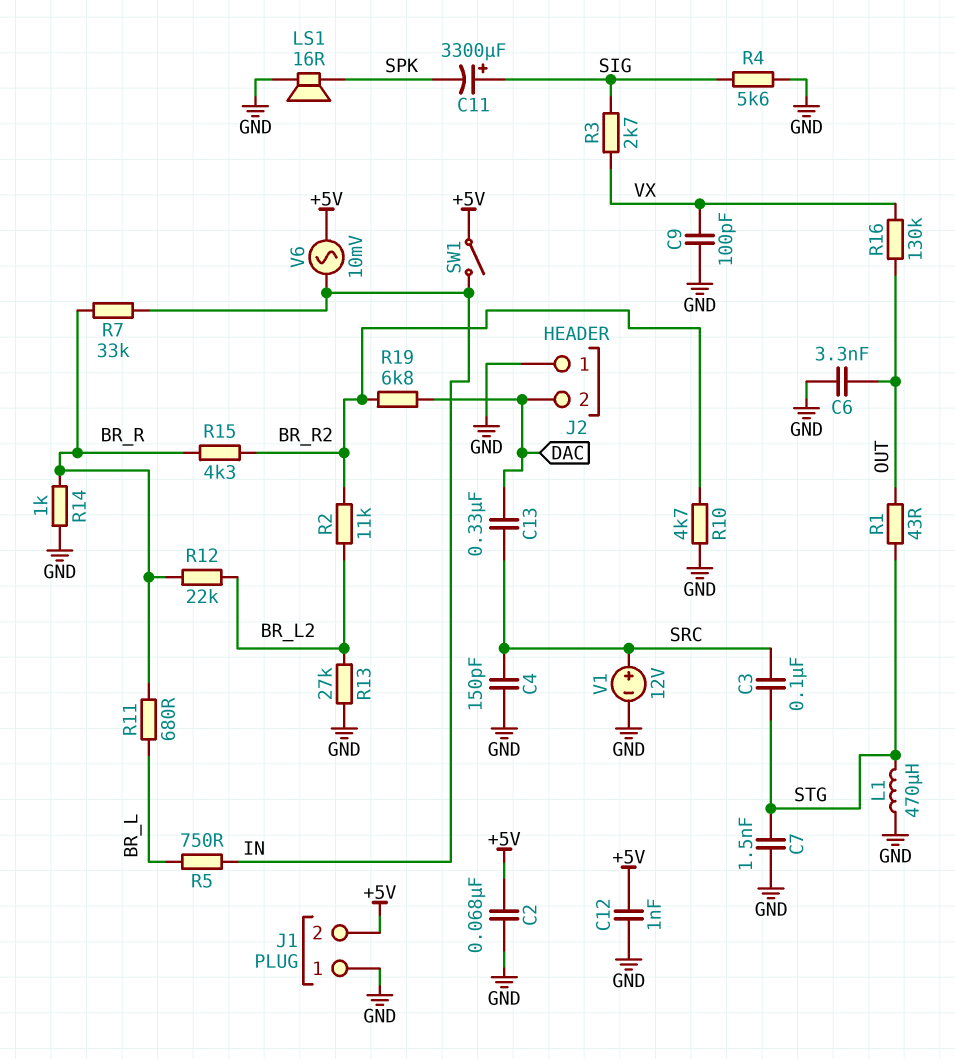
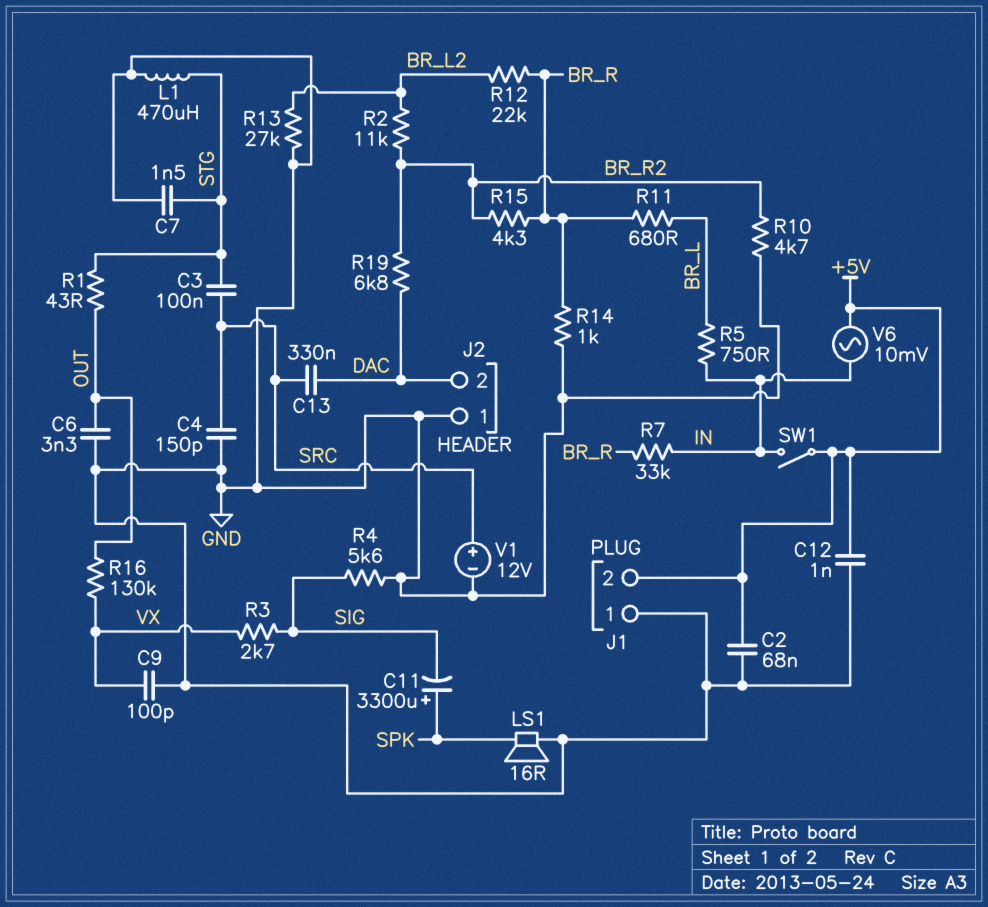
C11: 3300uF (plus SIG, minus SPK) -> 3300uF (plus SPK, minus SIG)

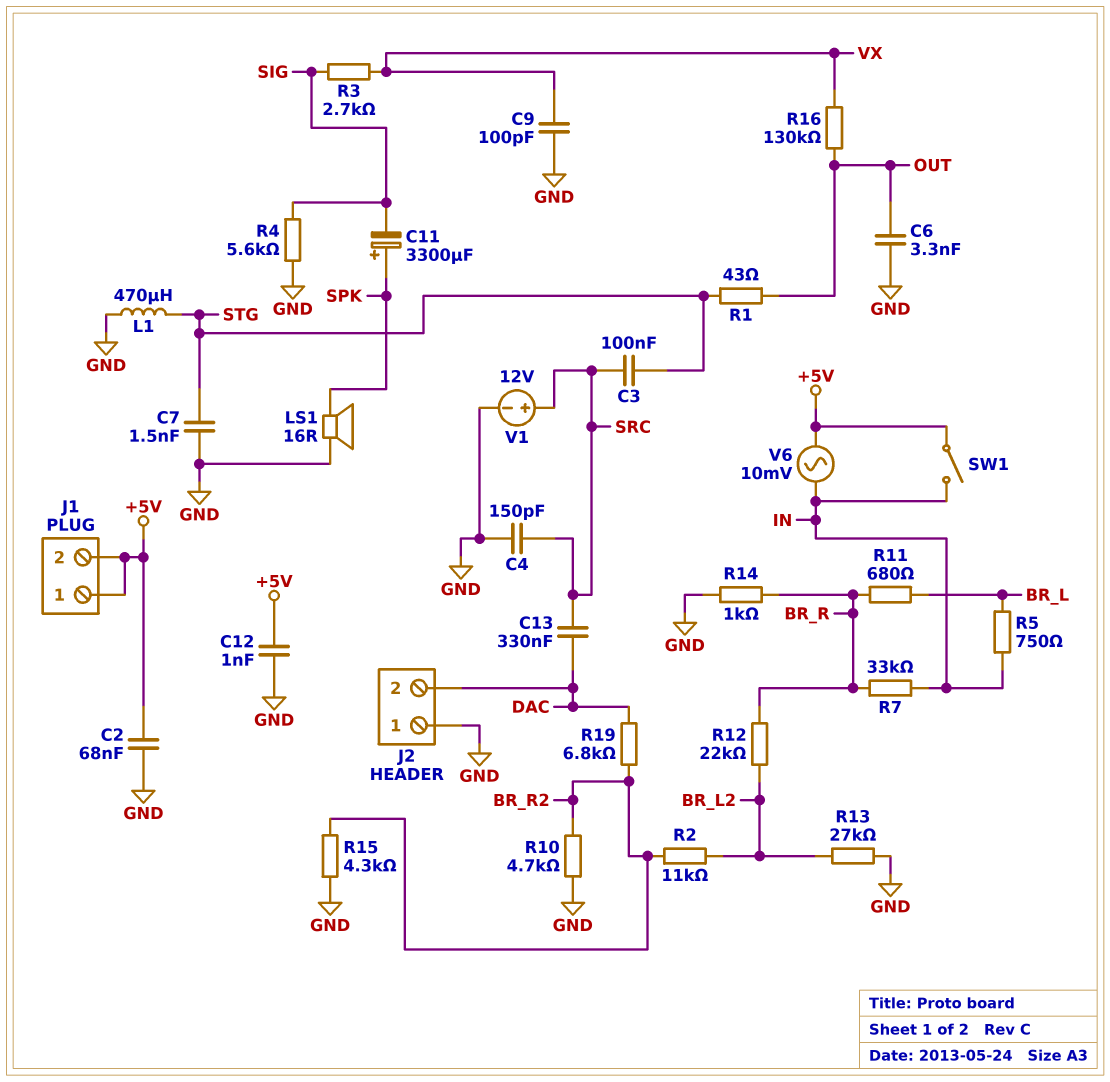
J1 pin 1: GND -> +5V
R15: 4.3k (BR_R, BR_R2) -> 4.3k (BR_R2, GND)

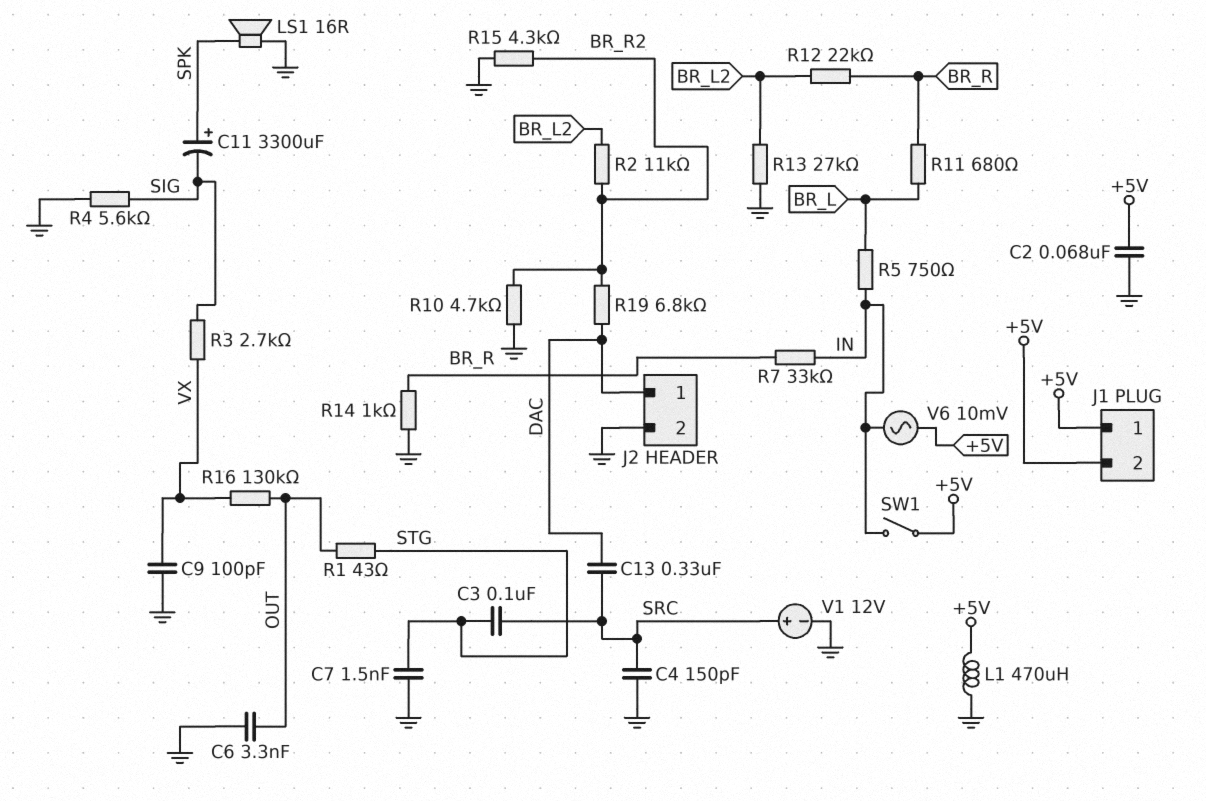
C12: 1nF (+5V, GND) -> none
J2 pin 1: GND -> DAC
J2 pin 2: DAC -> GND
L1: 470uH (GND, STG) -> 470uH (+5V, GND)

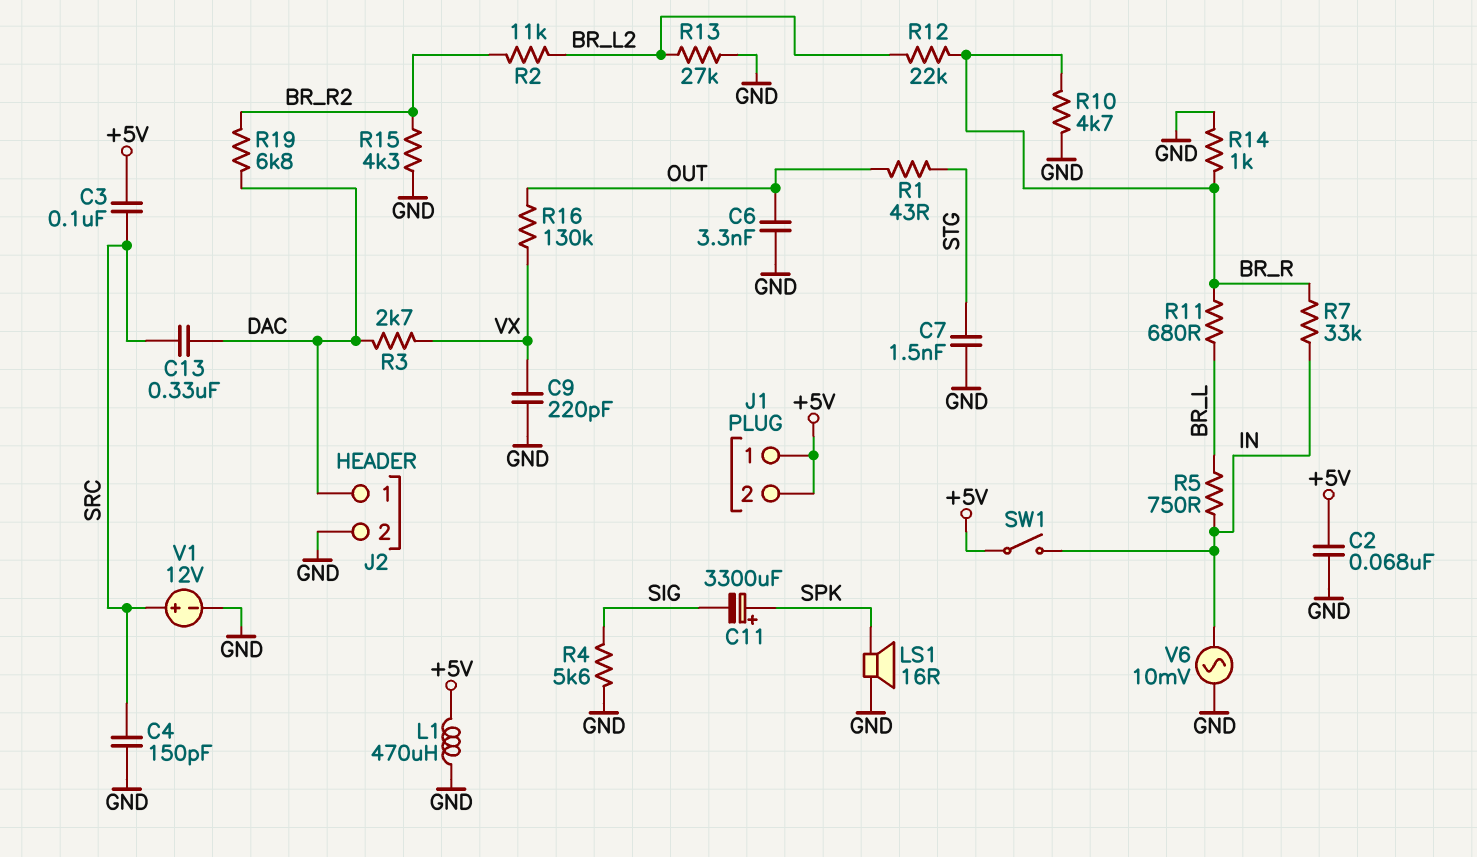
C3: 100nF (SRC, STG) -> 100nF (+5V, SRC)
C9: 100pF (GND, VX) -> 220pF (GND, VX)
R3: 2.7k (SIG, VX) -> 2.7k (DAC, VX)
R10: 4.7k (BR_R2, GND) -> 4.7k (BR_R, GND)
V6: AC 10mV (+5V, IN) -> AC 10mV (GND, IN)

